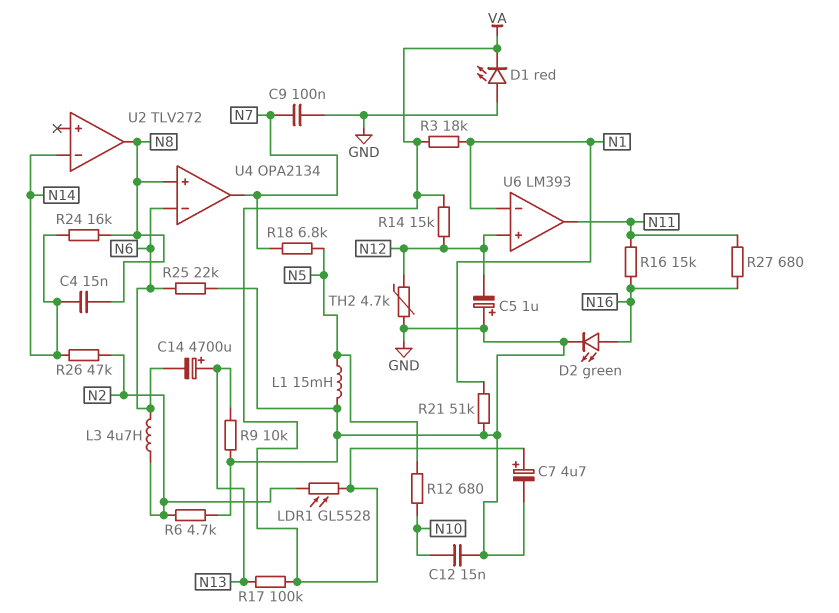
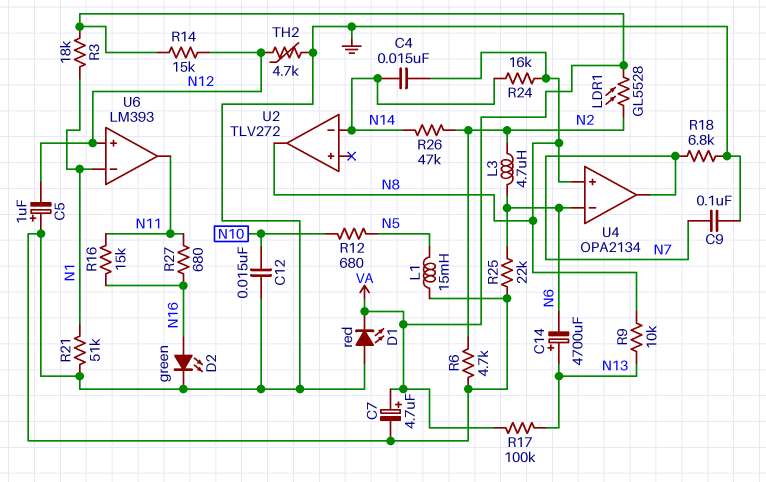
R9: 10k (GND, N13) -> 10k (N8, N13)
R18: 6.8k (N5, N7) -> 6.8k (GND, N7)

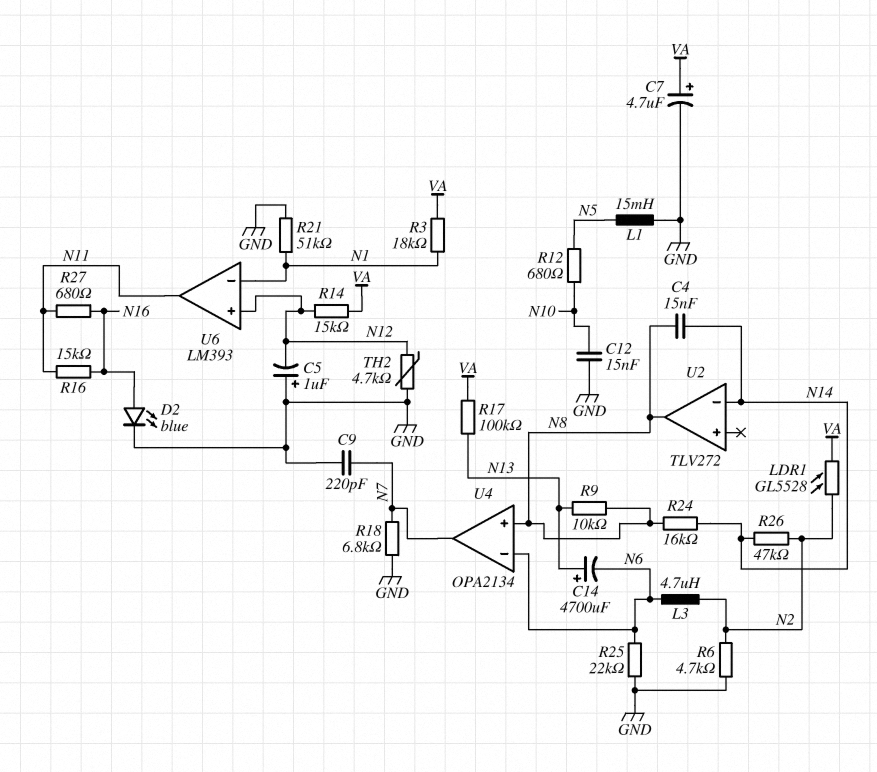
C9: 100nF (GND, N7) -> 220pF (GND, N7)
D1: LED red (A GND, K VA) -> none
D2: LED green (A N16, K GND) -> LED blue (A N16, K GND)

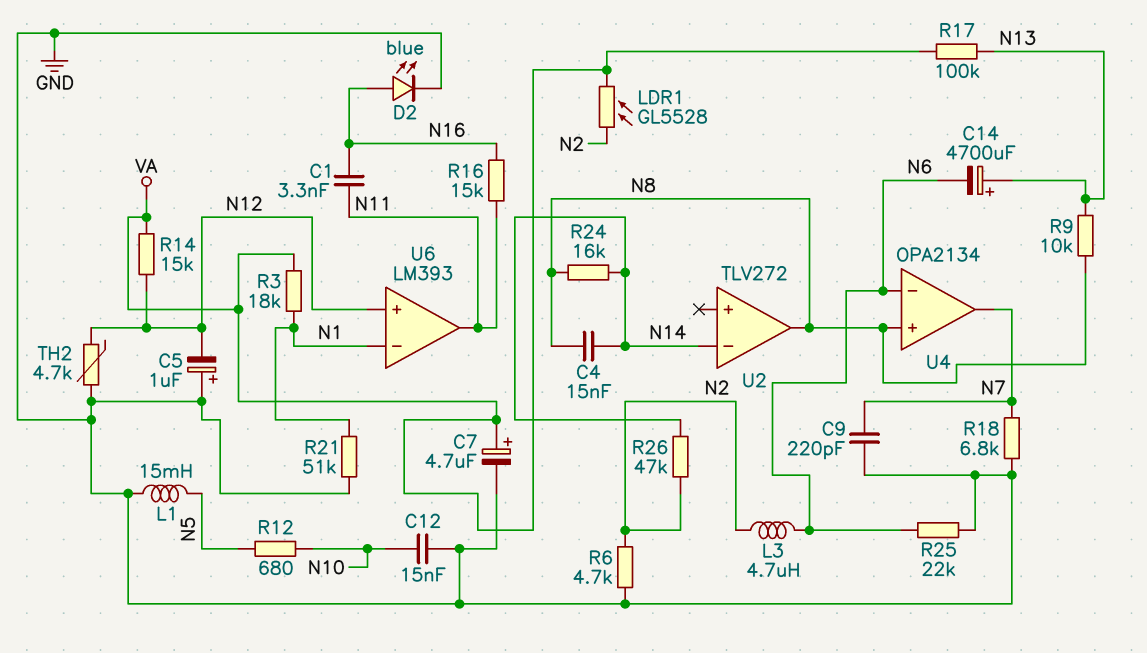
C1: none -> 3.3nF (N11, N16)
R27: 680 (N11, N16) -> none

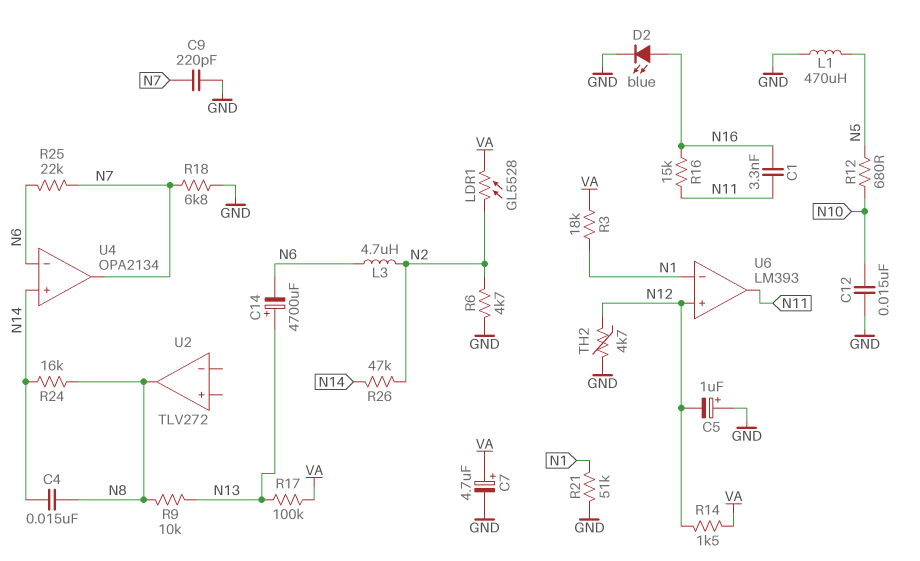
L1: 15mH (GND, N5) -> 470uH (GND, N5)
R14: 15k (N12, VA) -> 1.5k (N12, VA)
R25: 22k (GND, N6) -> 22k (N6, N7)
U2 pin in-: N14 -> none
U4 pin in+: N8 -> N14

